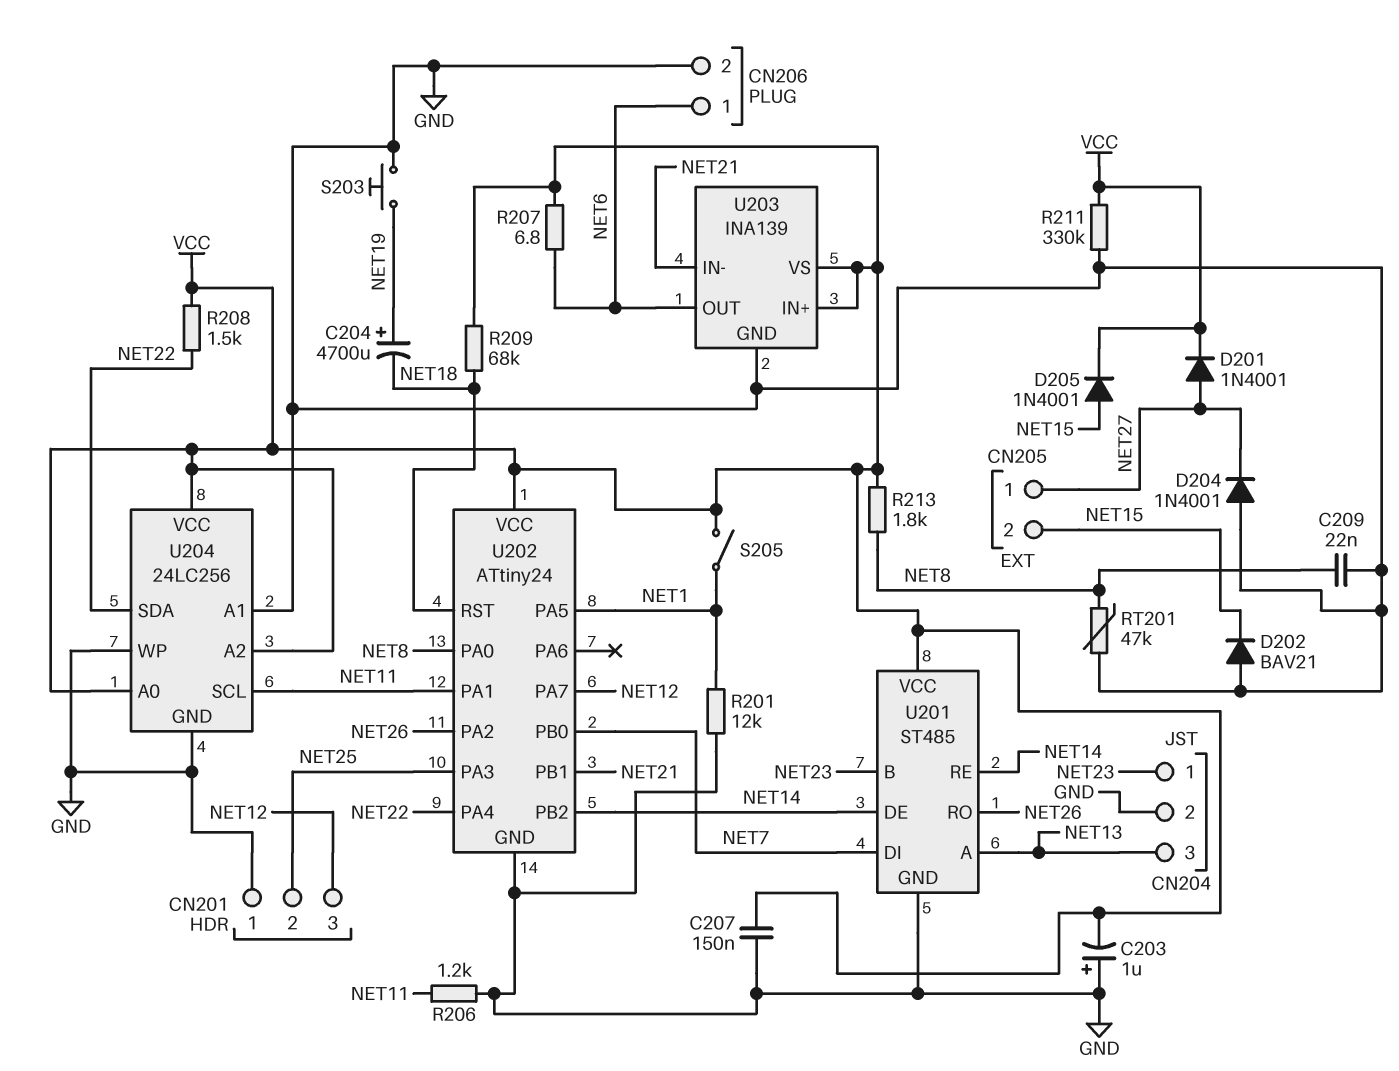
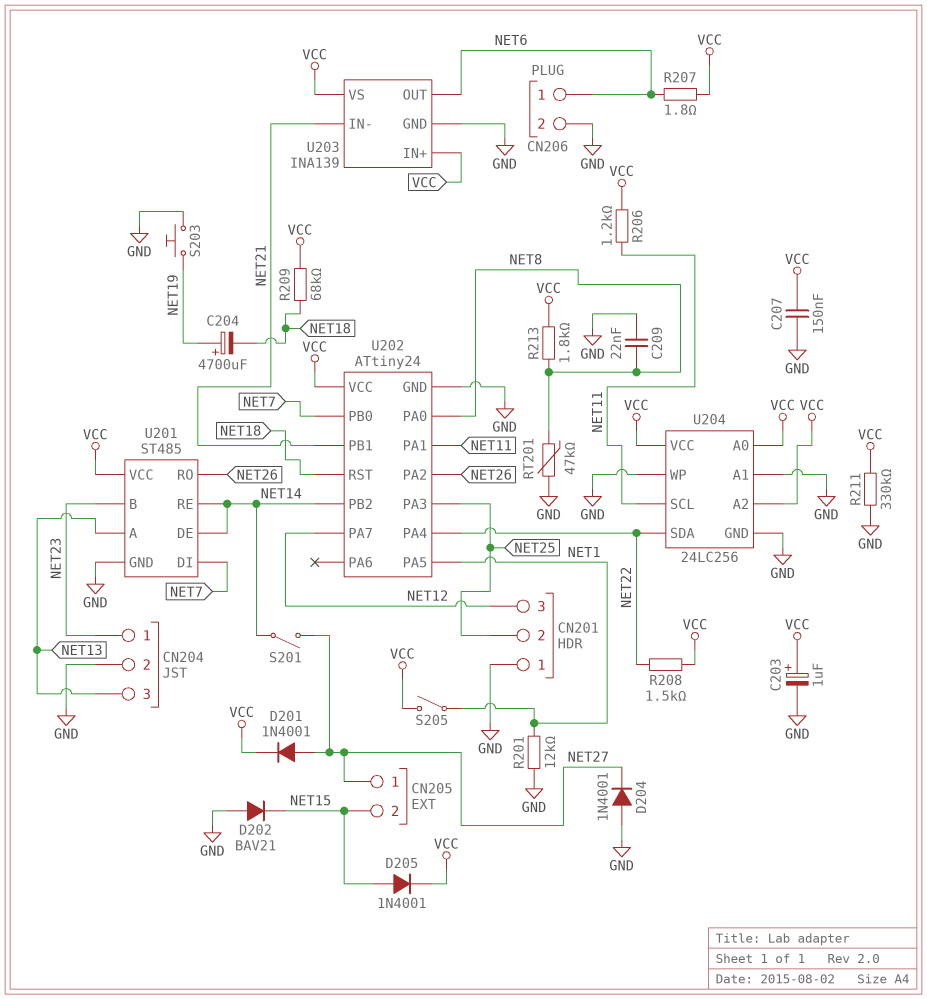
C203: 1uF (plus GND, minus VCC) -> 1uF (plus VCC, minus GND)
R206: 1.2k (GND, NET11) -> 1.2k (NET11, VCC)
R207: 6.8 (NET6, VCC) -> 1.8 (NET6, VCC)
S201: none -> switch (NET14, NET27)

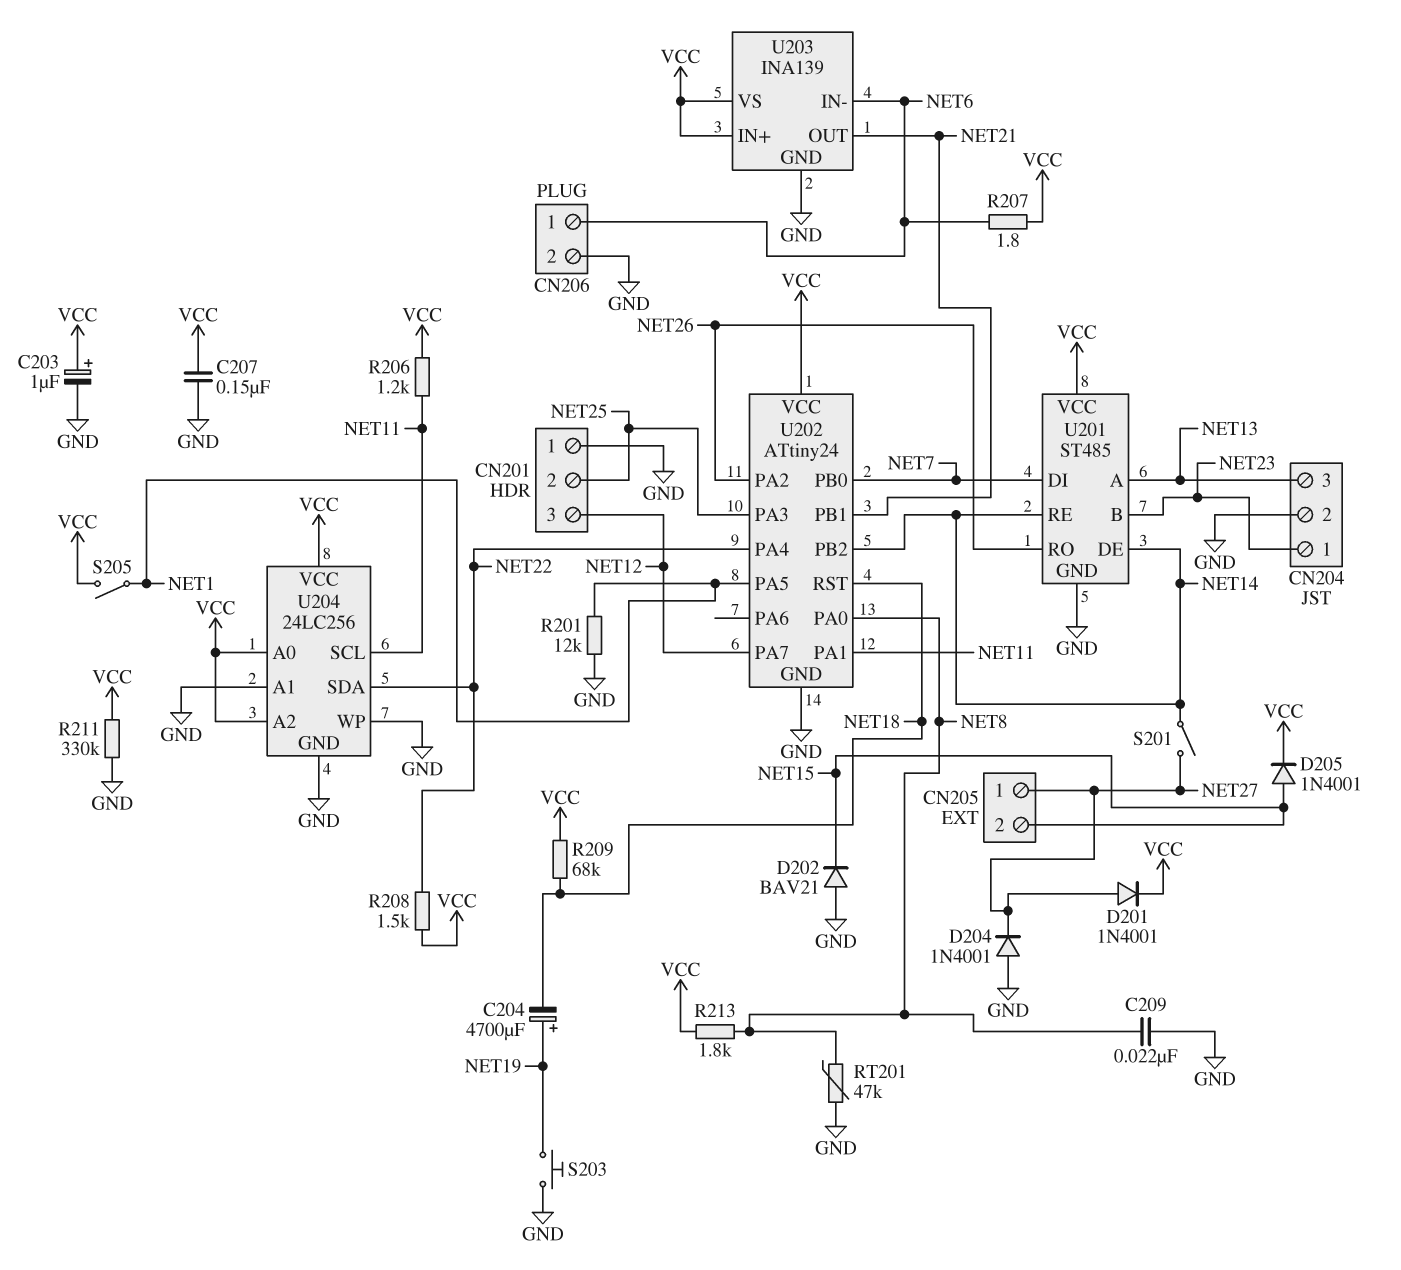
U203 pin IN-: NET21 -> NET6
U203 pin OUT: NET6 -> NET21

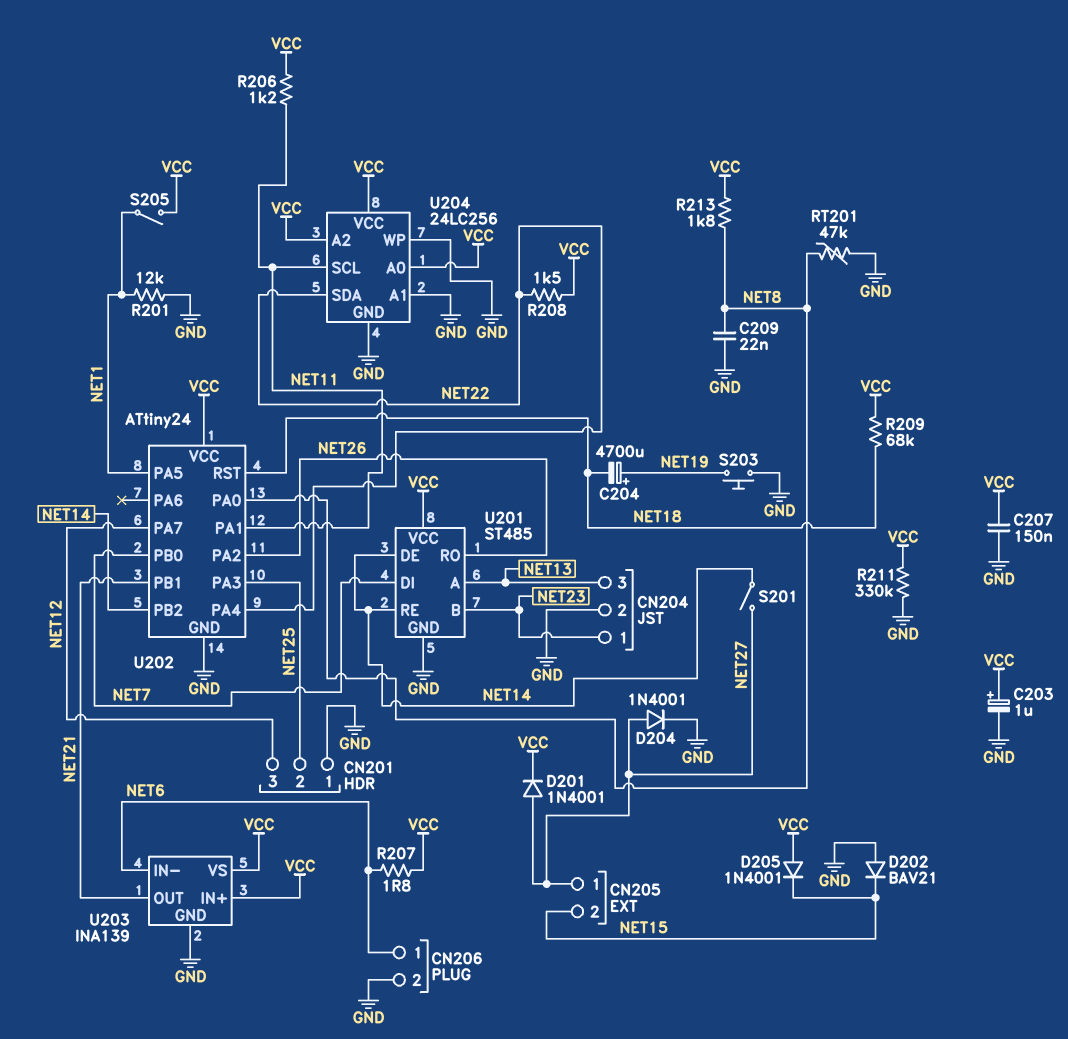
D204: diode 1N4001 (A GND, K NET27) -> diode 1N4001 (A NET27, K GND)
D205: diode 1N4001 (A NET15, K VCC) -> diode 1N4001 (A VCC, K NET15)

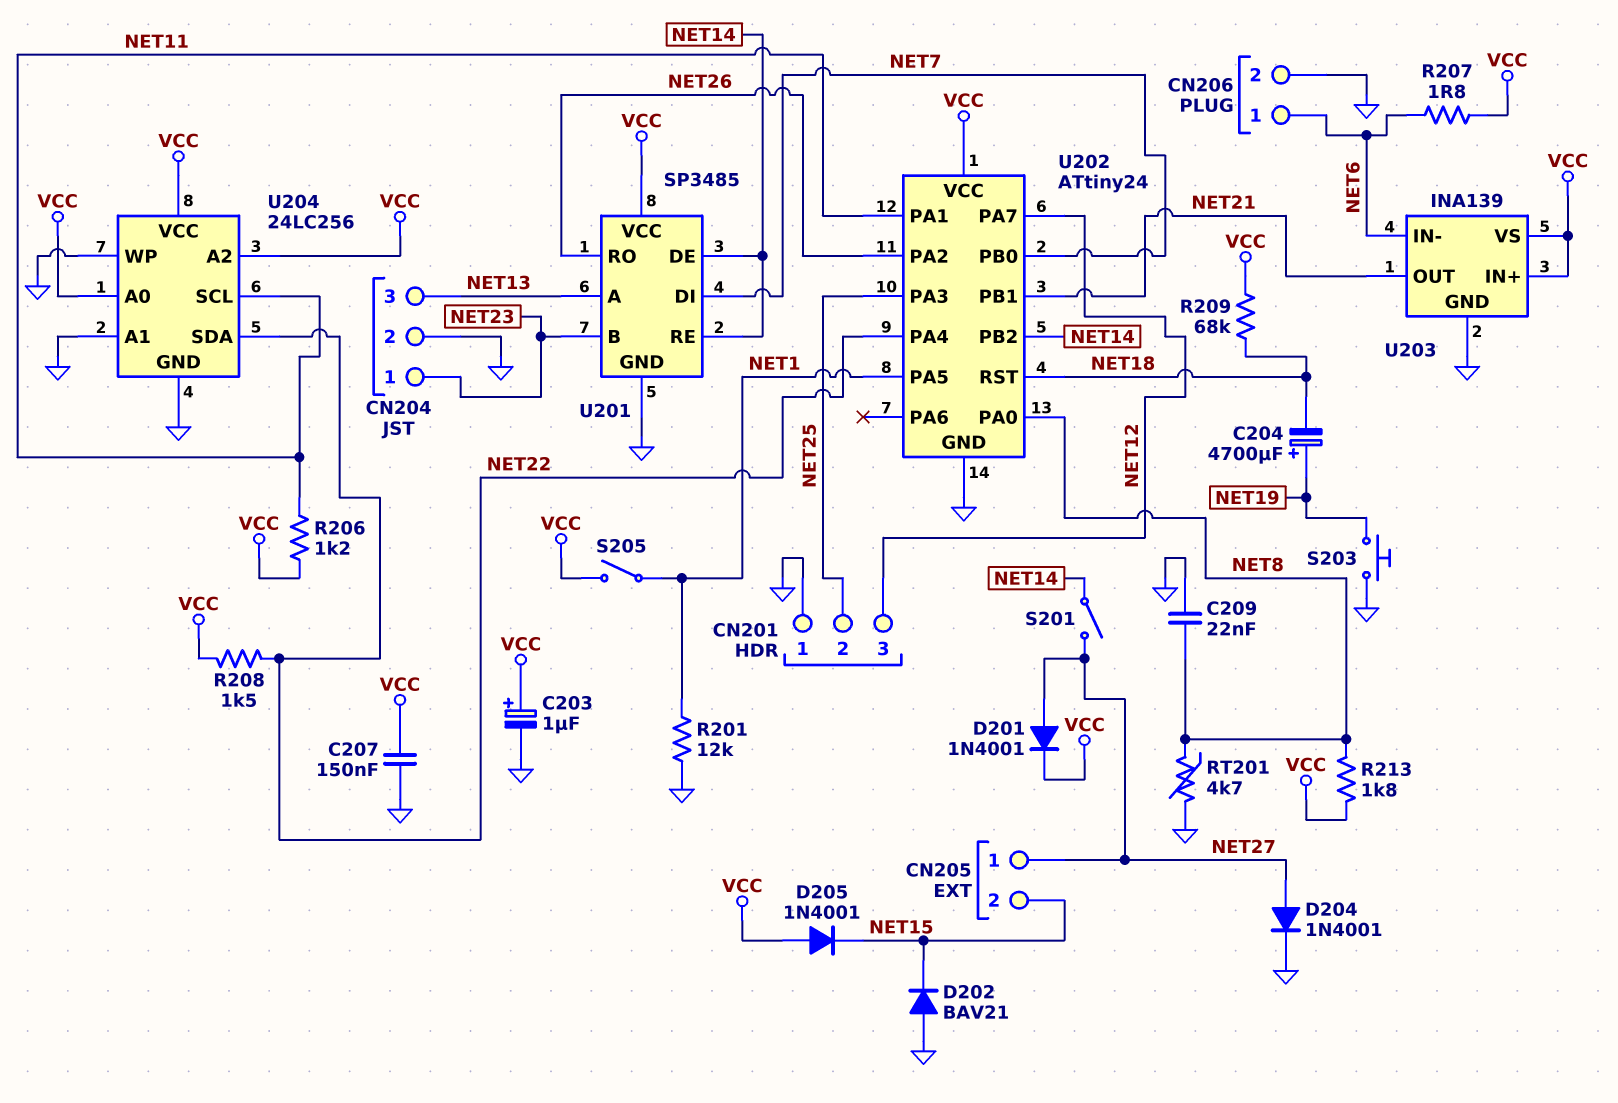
R211: 330k (GND, VCC) -> none
RT201: 47k (GND, NET8) -> 4.7k (GND, NET8)
U201: ST485 -> SP3485

